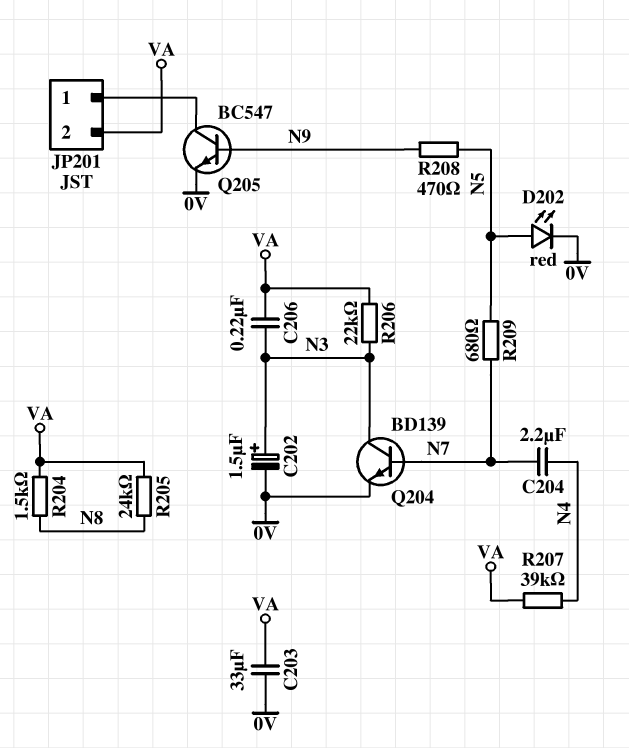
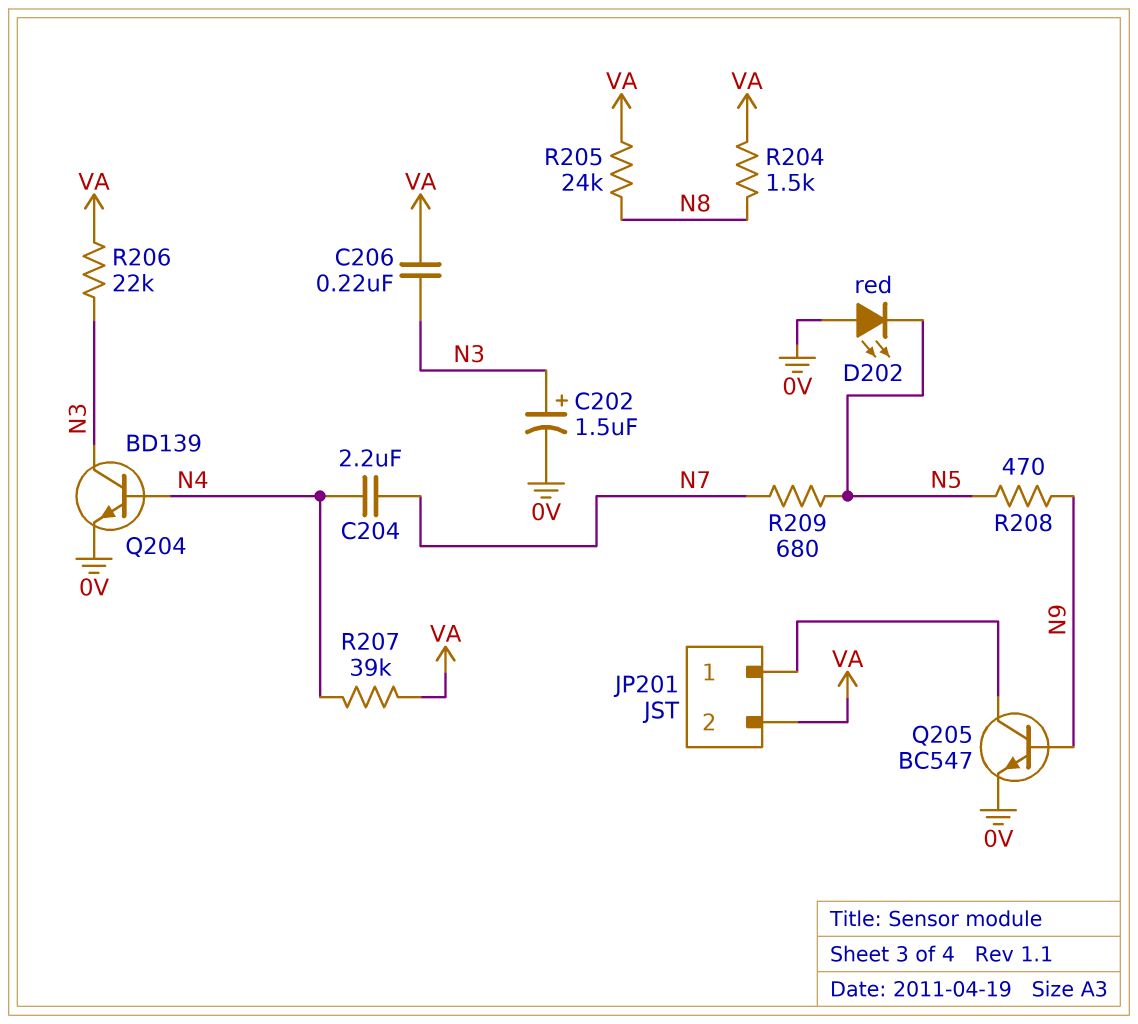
C203: 33uF (0V, VA) -> none
D202: LED red (A N5, K 0V) -> LED red (A 0V, K N5)
Q204: NPN BD139 (B N7, C N3, E 0V) -> NPN BD139 (B N4, C N3, E 0V)

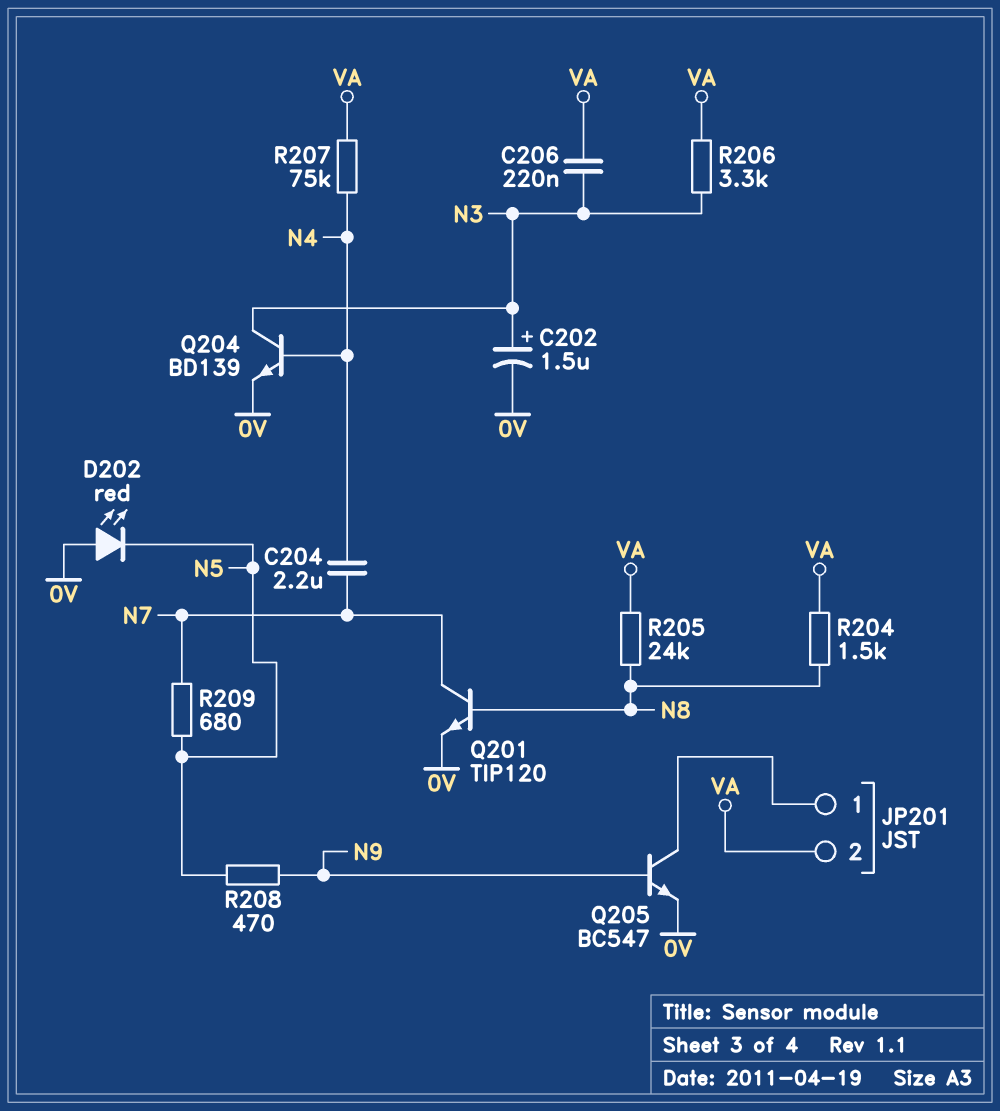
Q201: none -> NPN TIP120 (B N8, C N7, E 0V)
R206: 22k (N3, VA) -> 3.3k (N3, VA)
R207: 39k (N4, VA) -> 75k (N4, VA)

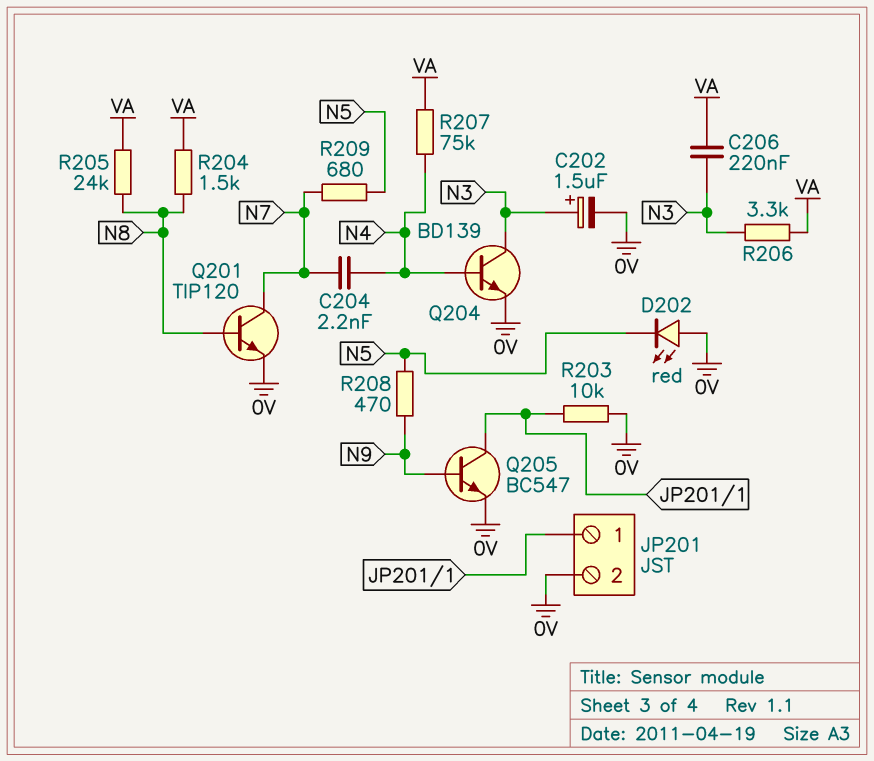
C204: 2.2uF (N4, N7) -> 2.2nF (N4, N7)
JP201 pin 2: VA -> 0V
R203: none -> 10k (0V, JP201/1)

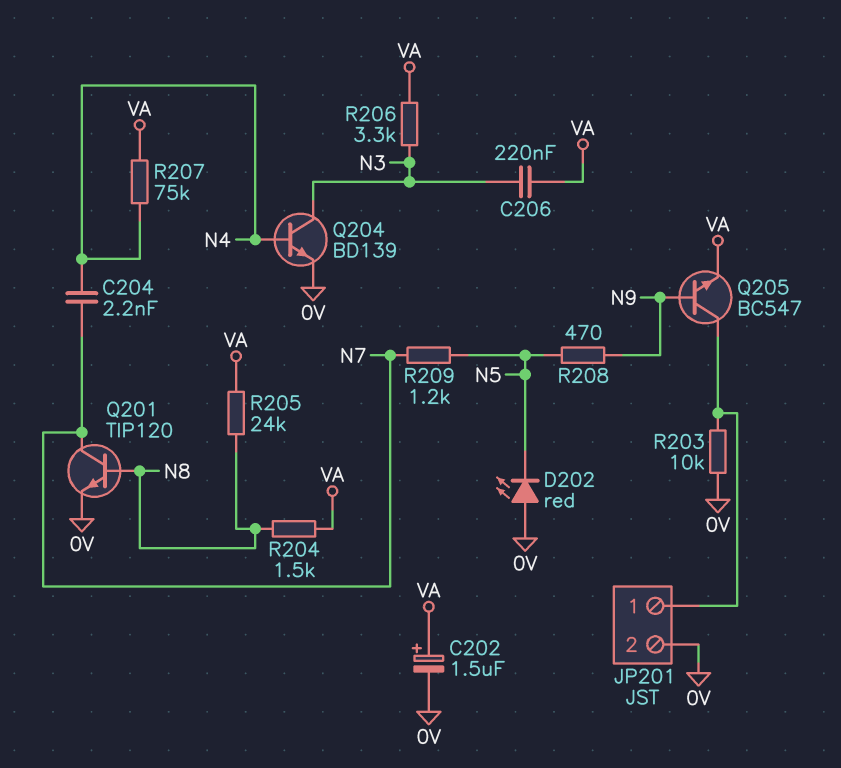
C202: 1.5uF (plus N3, minus 0V) -> 1.5uF (plus VA, minus 0V)
Q205: NPN BC547 (B N9, C JP201/1, E 0V) -> NPN BC547 (B N9, C JP201/1, E VA)
R209: 680 (N5, N7) -> 1.2k (N5, N7)

